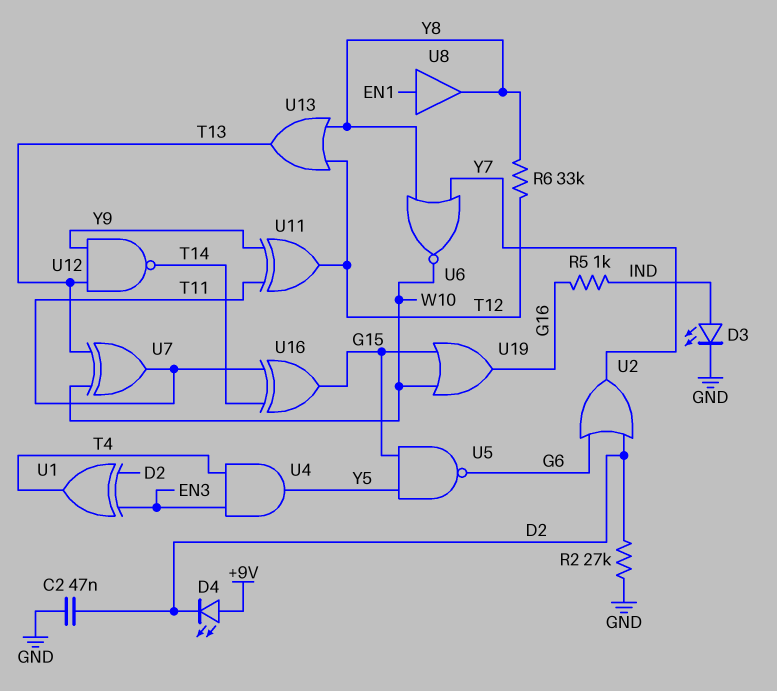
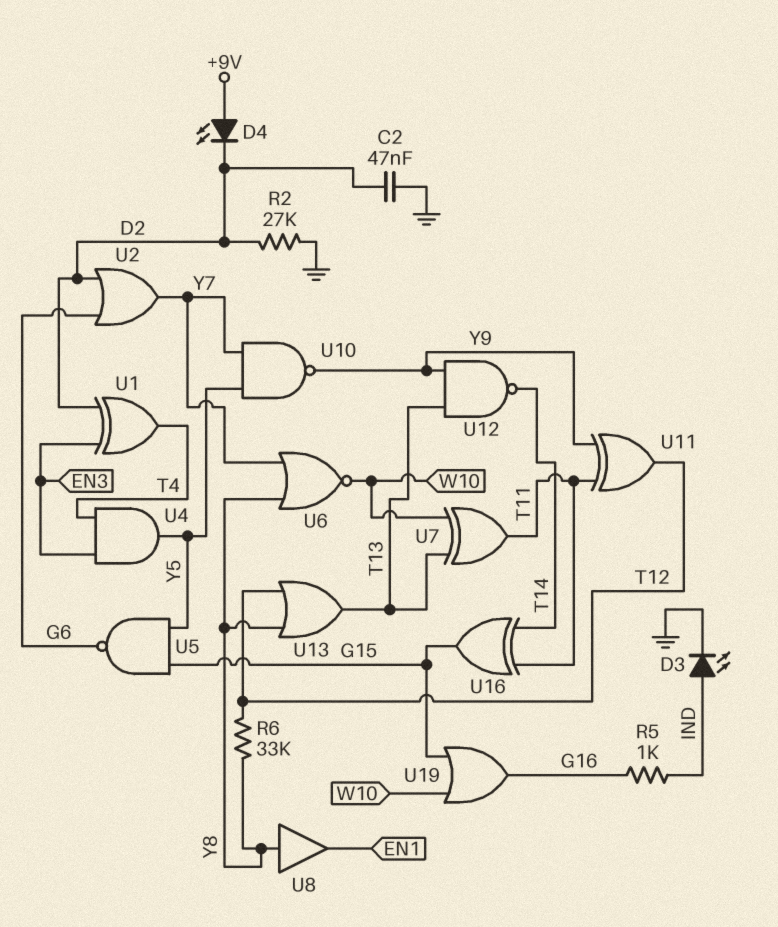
U8: buffer (in EN1, out Y8) -> buffer (in Y8, out EN1)
U10: none -> NAND (in Y5, in Y7, out Y9)

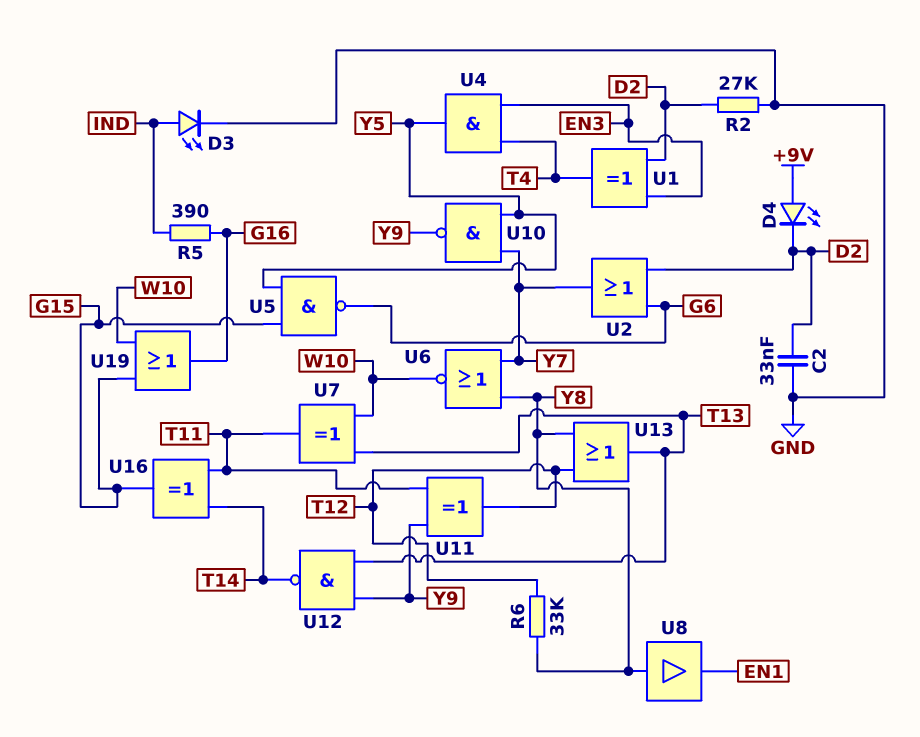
C2: 47nF (D2, GND) -> 33nF (D2, GND)
R5: 1k (G16, IND) -> 390 (G16, IND)

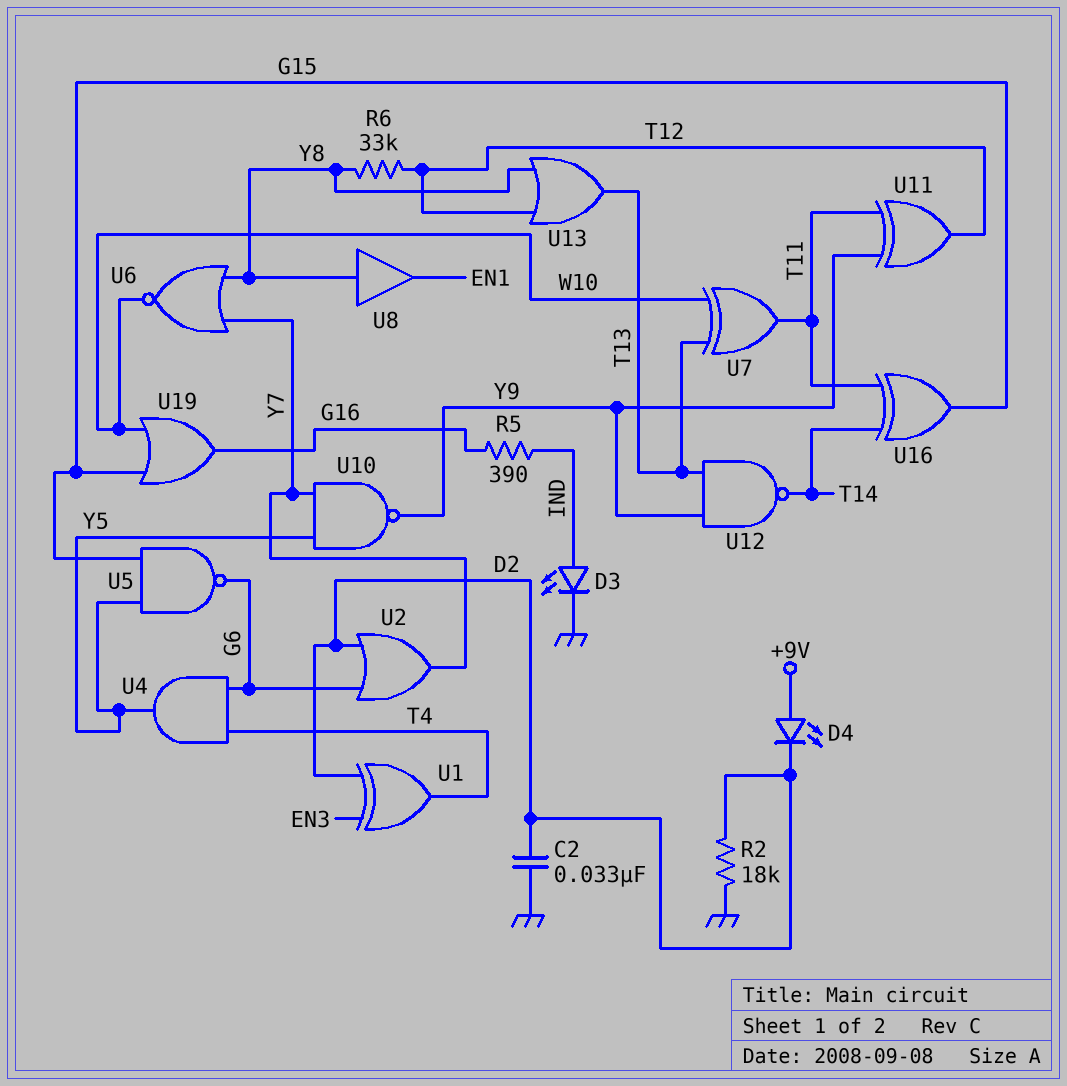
R2: 27k (D2, GND) -> 18k (D2, GND)
U4: AND (in EN3, in T4, out Y5) -> AND (in G6, in T4, out Y5)

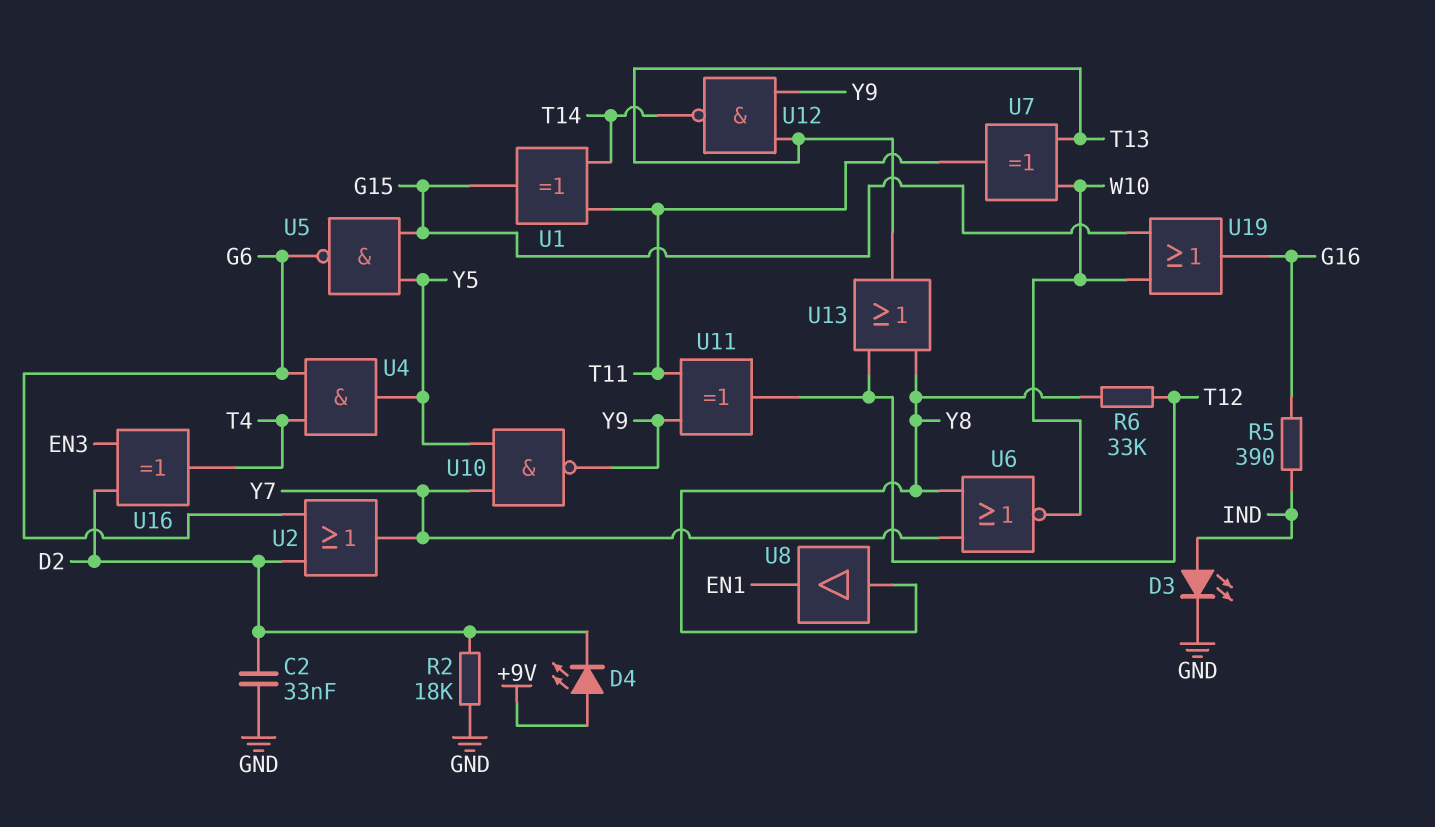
U1: XOR (in D2, in EN3, out T4) -> XOR (in T11, in T14, out G15)
U16: XOR (in T11, in T14, out G15) -> XOR (in D2, in EN3, out T4)

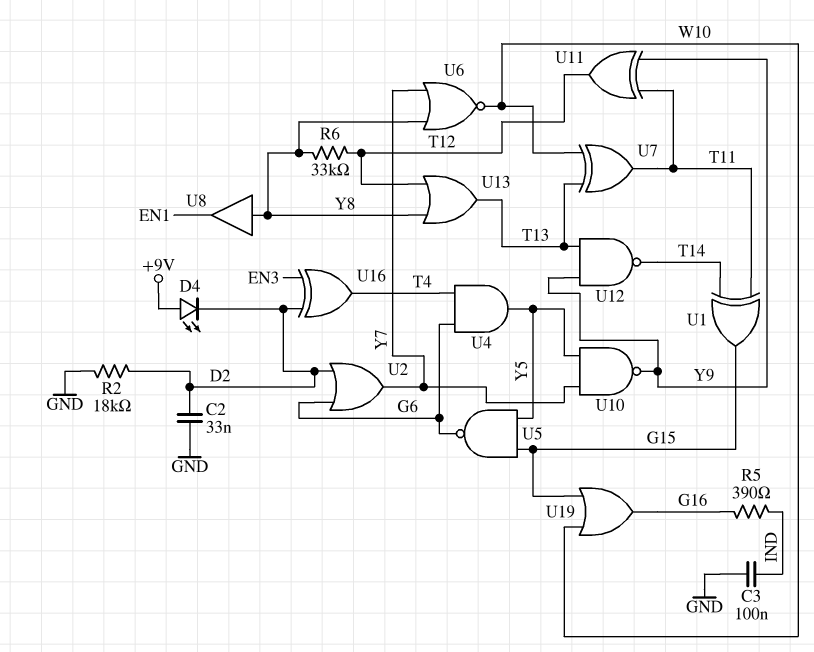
C3: none -> 100nF (GND, IND)
D3: LED (A IND, K GND) -> none

